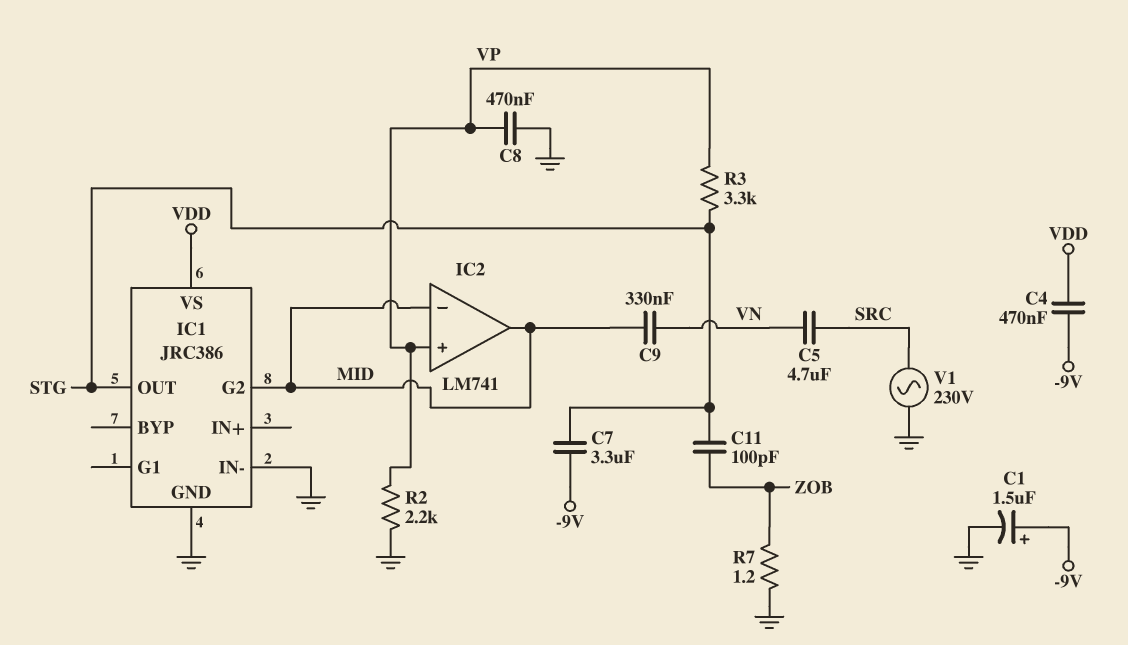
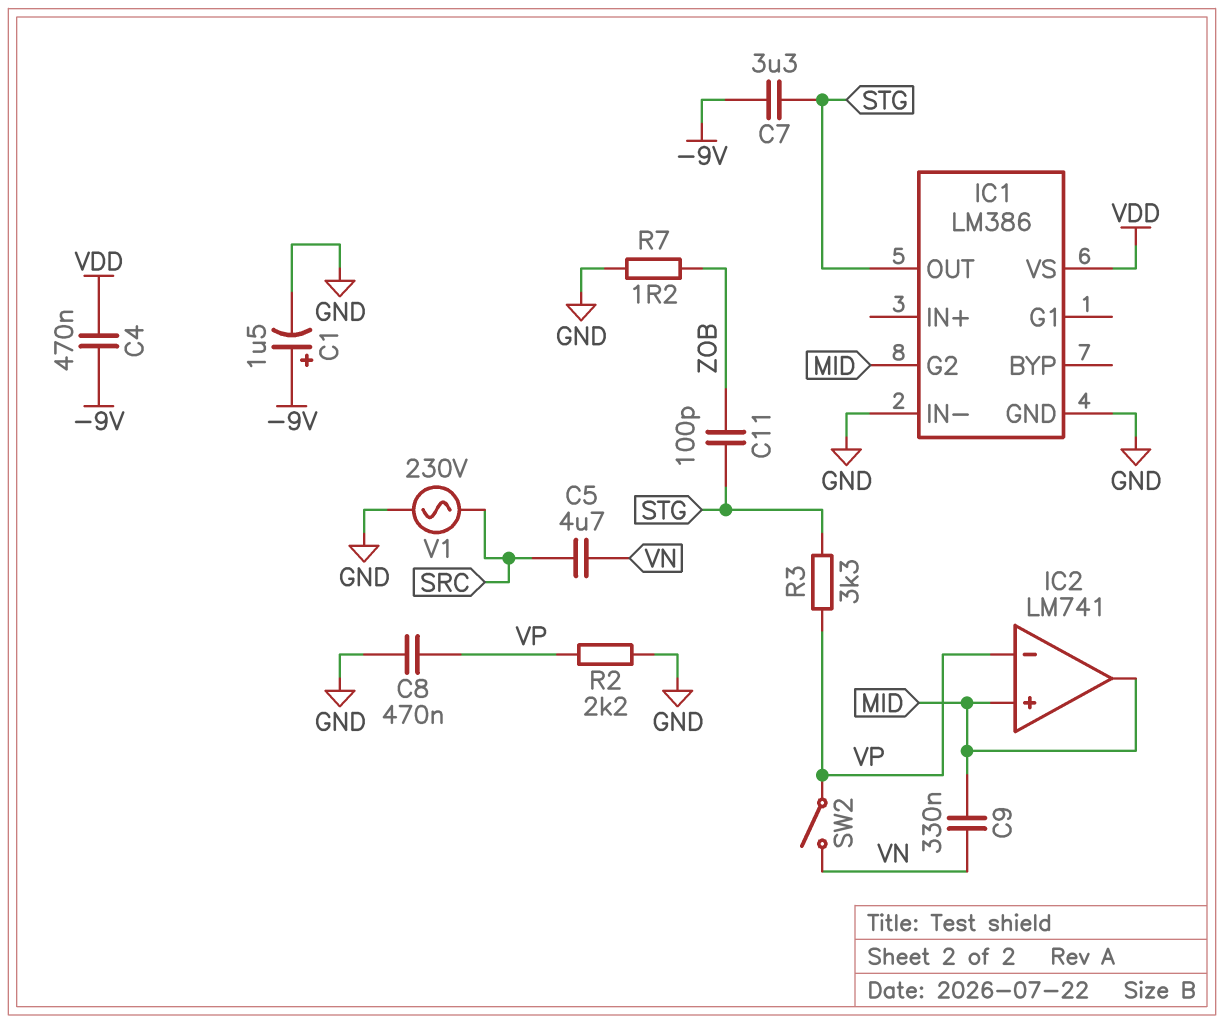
IC1: JRC386 -> LM386
IC2 pin in+: VP -> MID
IC2 pin in-: MID -> VP
SW2: none -> switch (VN, VP)

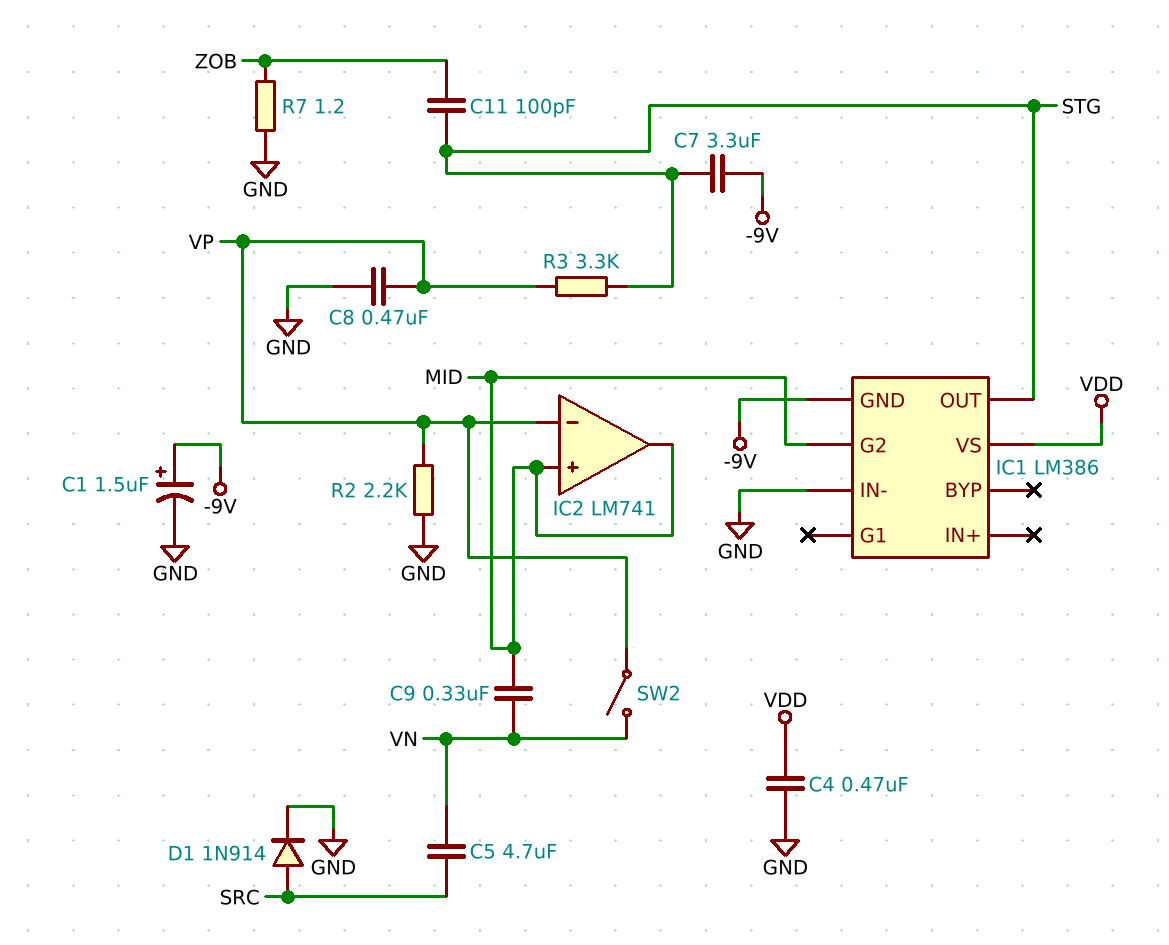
C4: 470nF (-9V, VDD) -> 470nF (GND, VDD)
D1: none -> diode 1N914 (A SRC, K GND)
IC1 pin GND: GND -> -9V
V1: AC 230V (GND, SRC) -> none

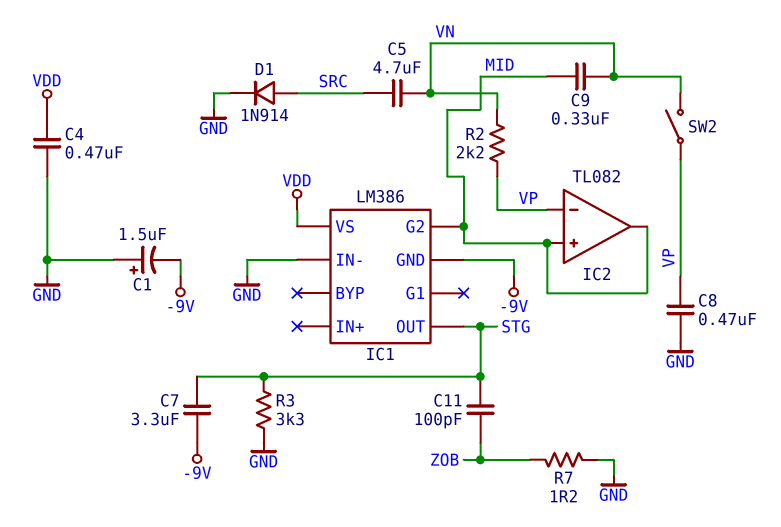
C1: 1.5uF (plus -9V, minus GND) -> 1.5uF (plus GND, minus -9V)
IC2: LM741 -> TL082
R2: 2.2k (GND, VP) -> 2.2k (VN, VP)
R3: 3.3k (STG, VP) -> 3.3k (GND, STG)

